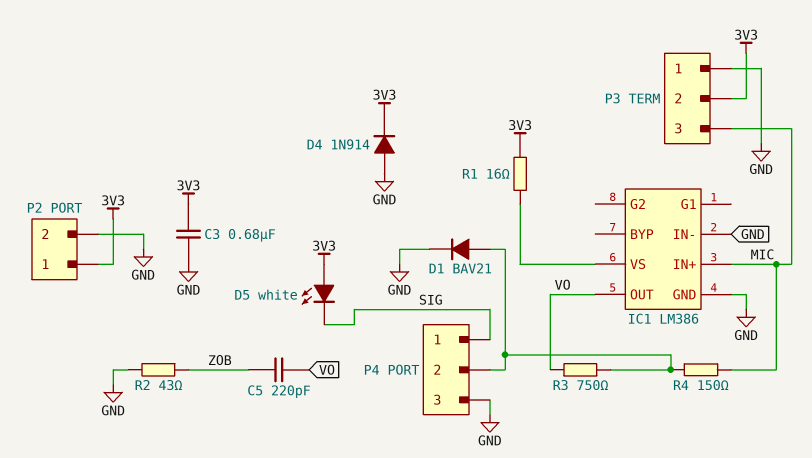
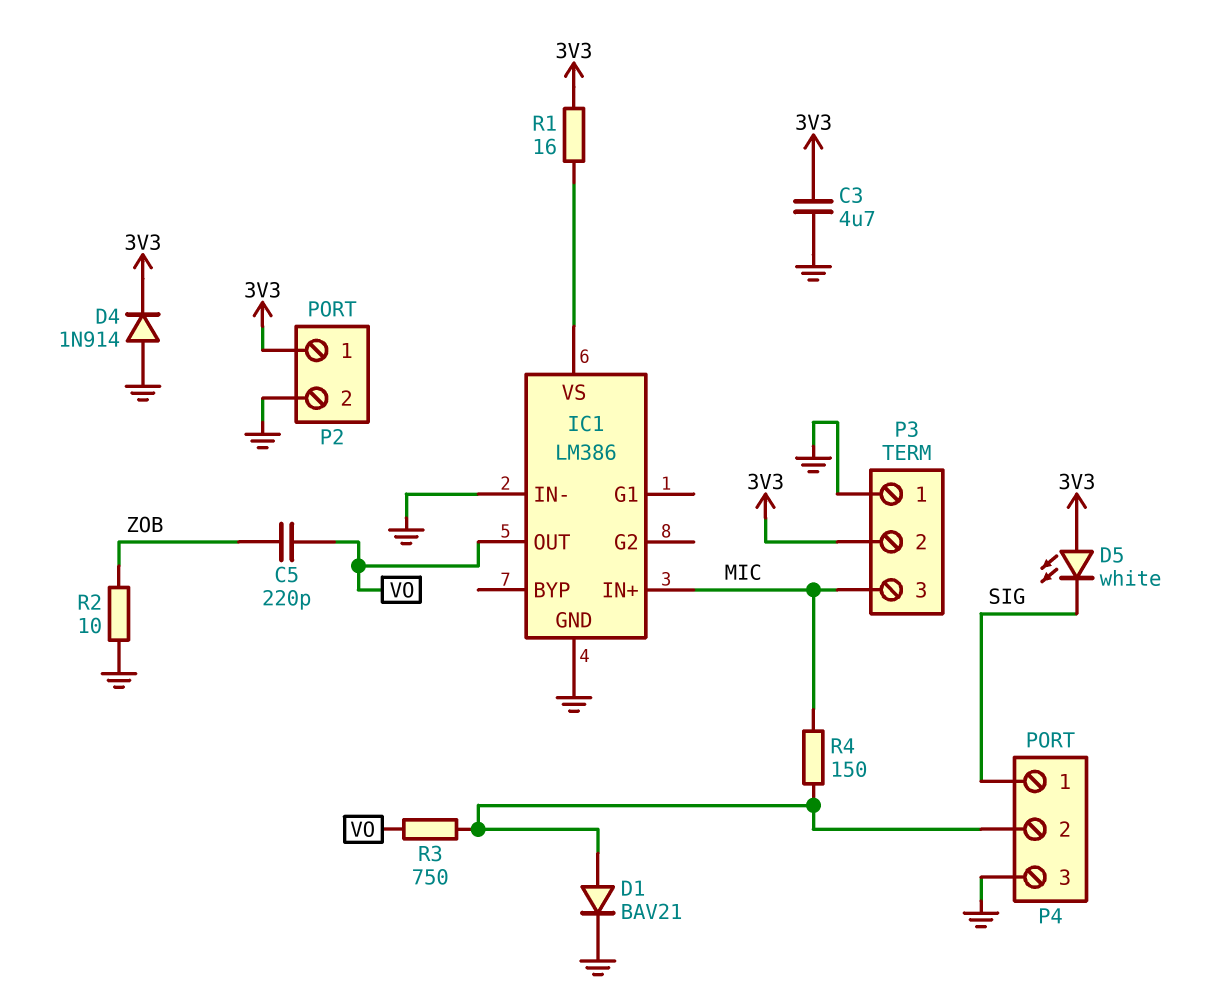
C3: 680nF (3V3, GND) -> 4.7uF (3V3, GND)
R2: 43 (GND, ZOB) -> 10 (GND, ZOB)

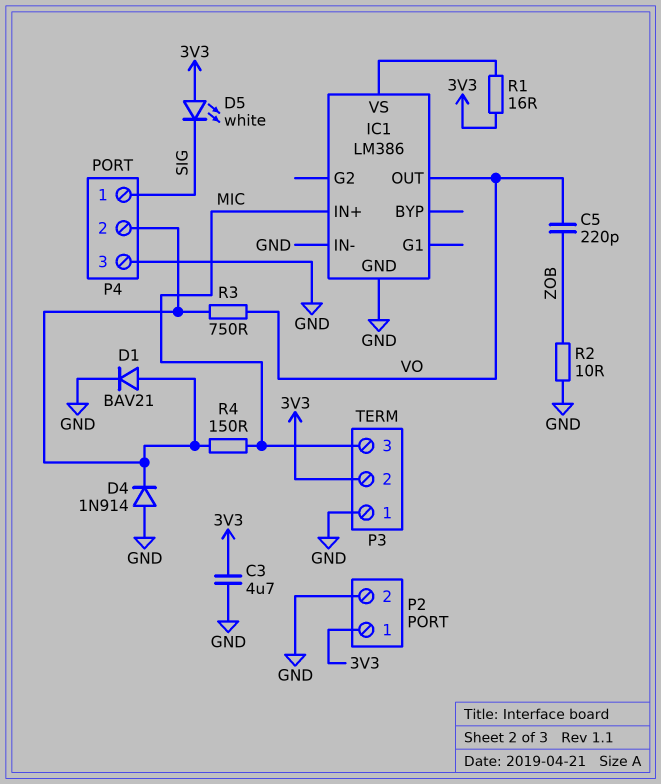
D4: diode 1N914 (A GND, K 3V3) -> diode 1N914 (A GND, K P4/2)

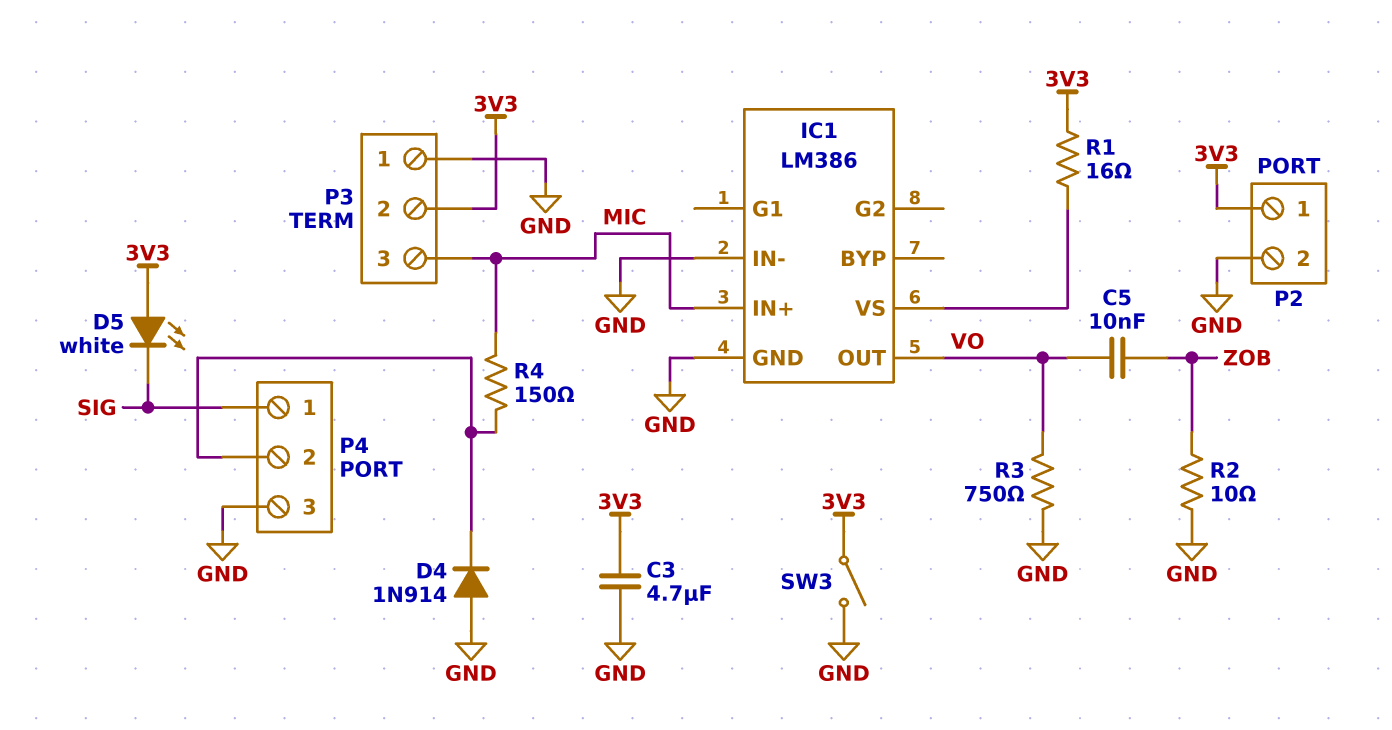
C5: 220pF (VO, ZOB) -> 10nF (VO, ZOB)
D1: diode BAV21 (A P4/2, K GND) -> none
R3: 750 (P4/2, VO) -> 750 (GND, VO)
SW3: none -> switch (3V3, GND)

